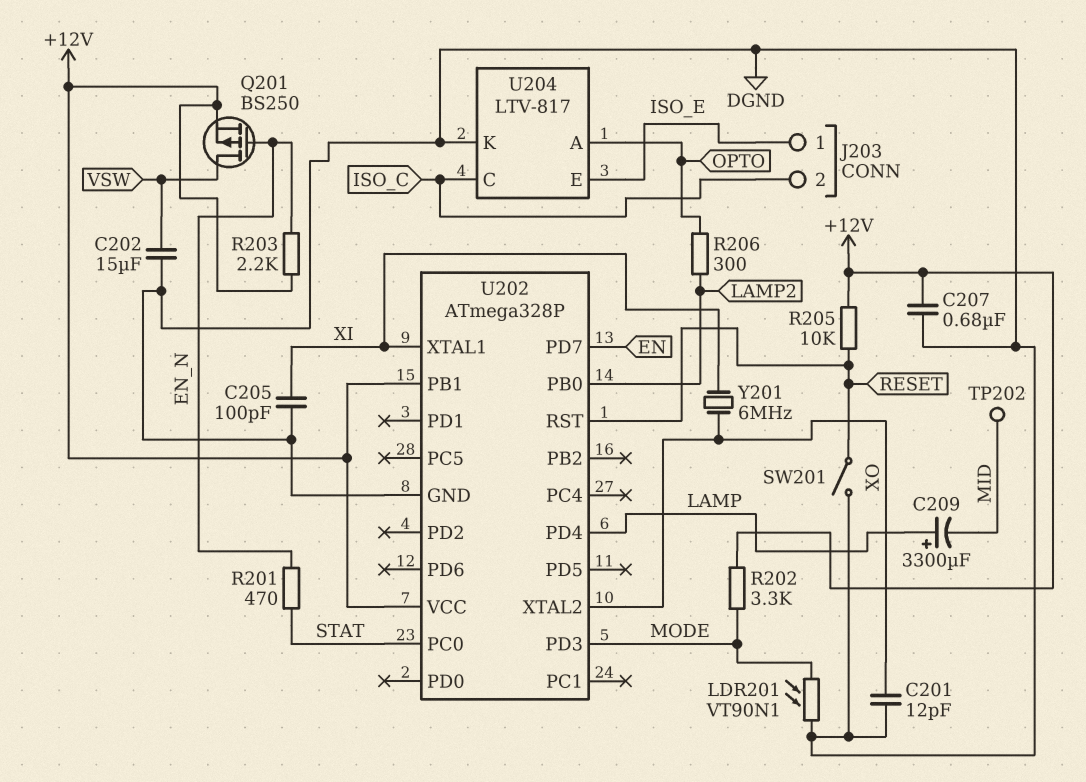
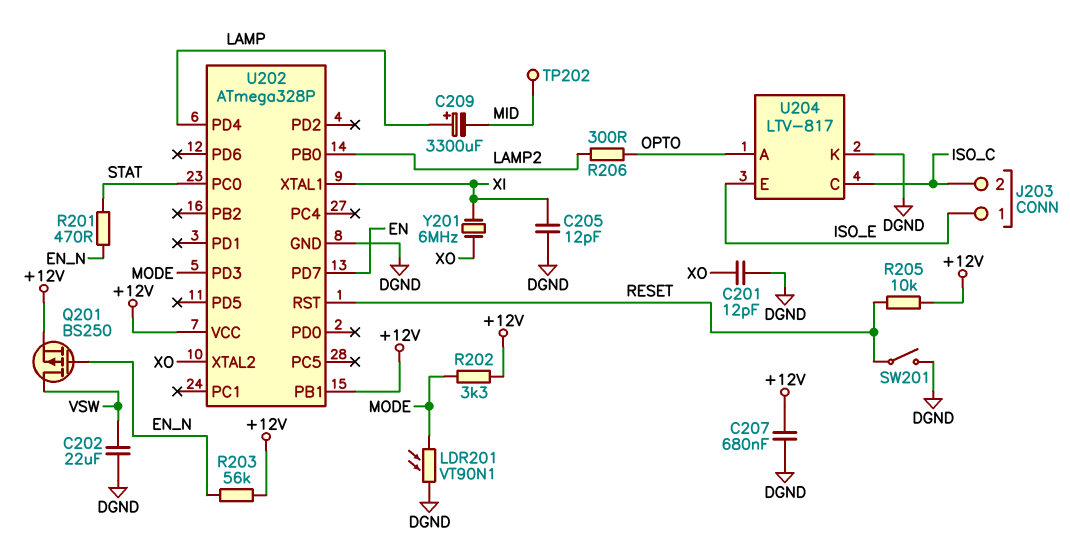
C202: 15uF (DGND, VSW) -> 22uF (DGND, VSW)
C205: 100pF (DGND, XI) -> 12pF (DGND, XI)
R203: 2.2k (+12V, EN_N) -> 56k (+12V, EN_N)

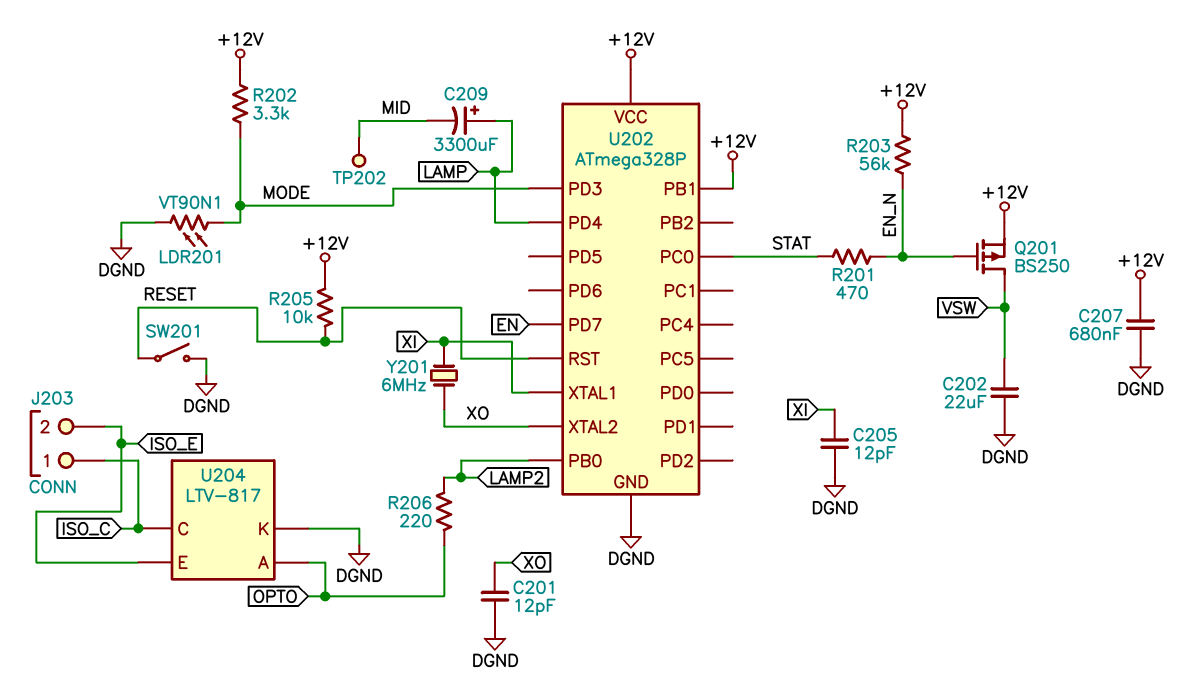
J203 pin 1: ISO_E -> ISO_C
J203 pin 2: ISO_C -> ISO_E
R206: 300 (LAMP2, OPTO) -> 220 (LAMP2, OPTO)

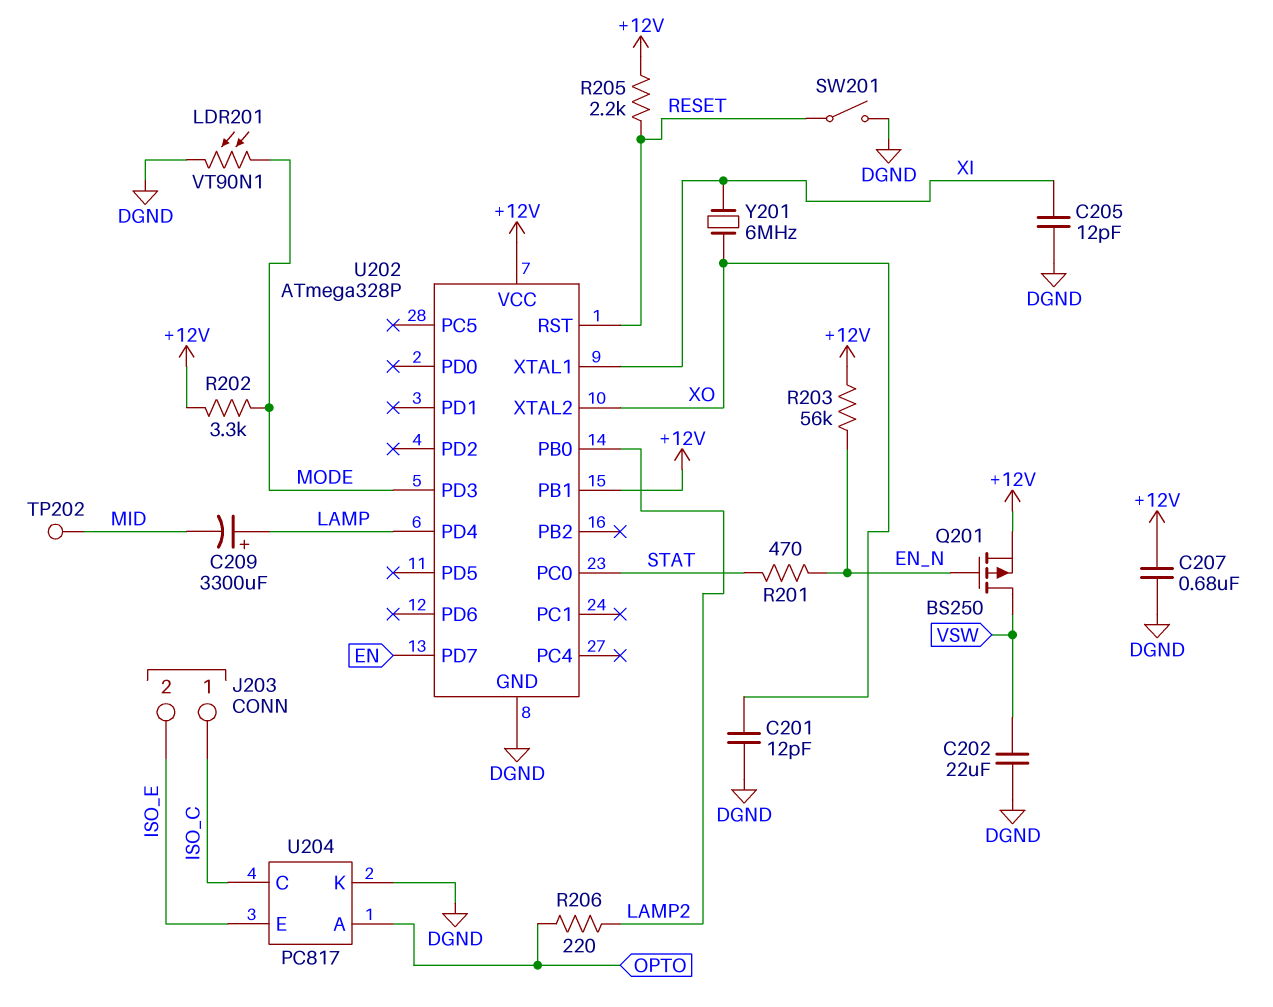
R205: 10k (+12V, RESET) -> 2.2k (+12V, RESET)
U204: LTV-817 -> PC817

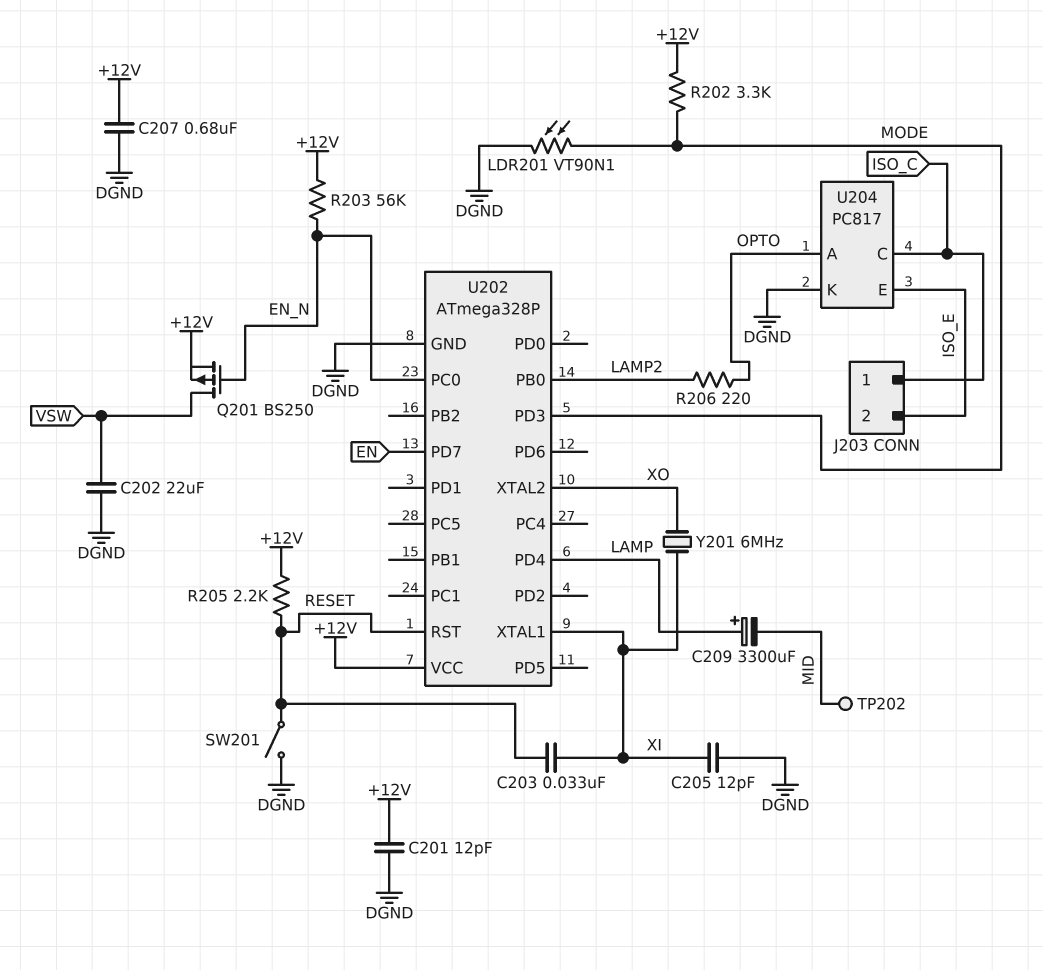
C201: 12pF (DGND, XO) -> 12pF (+12V, DGND)
C203: none -> 33nF (RESET, XI)
R201: 470 (EN_N, STAT) -> none
U202 pin PB1: +12V -> none
U202 pin PC0: STAT -> EN_N

